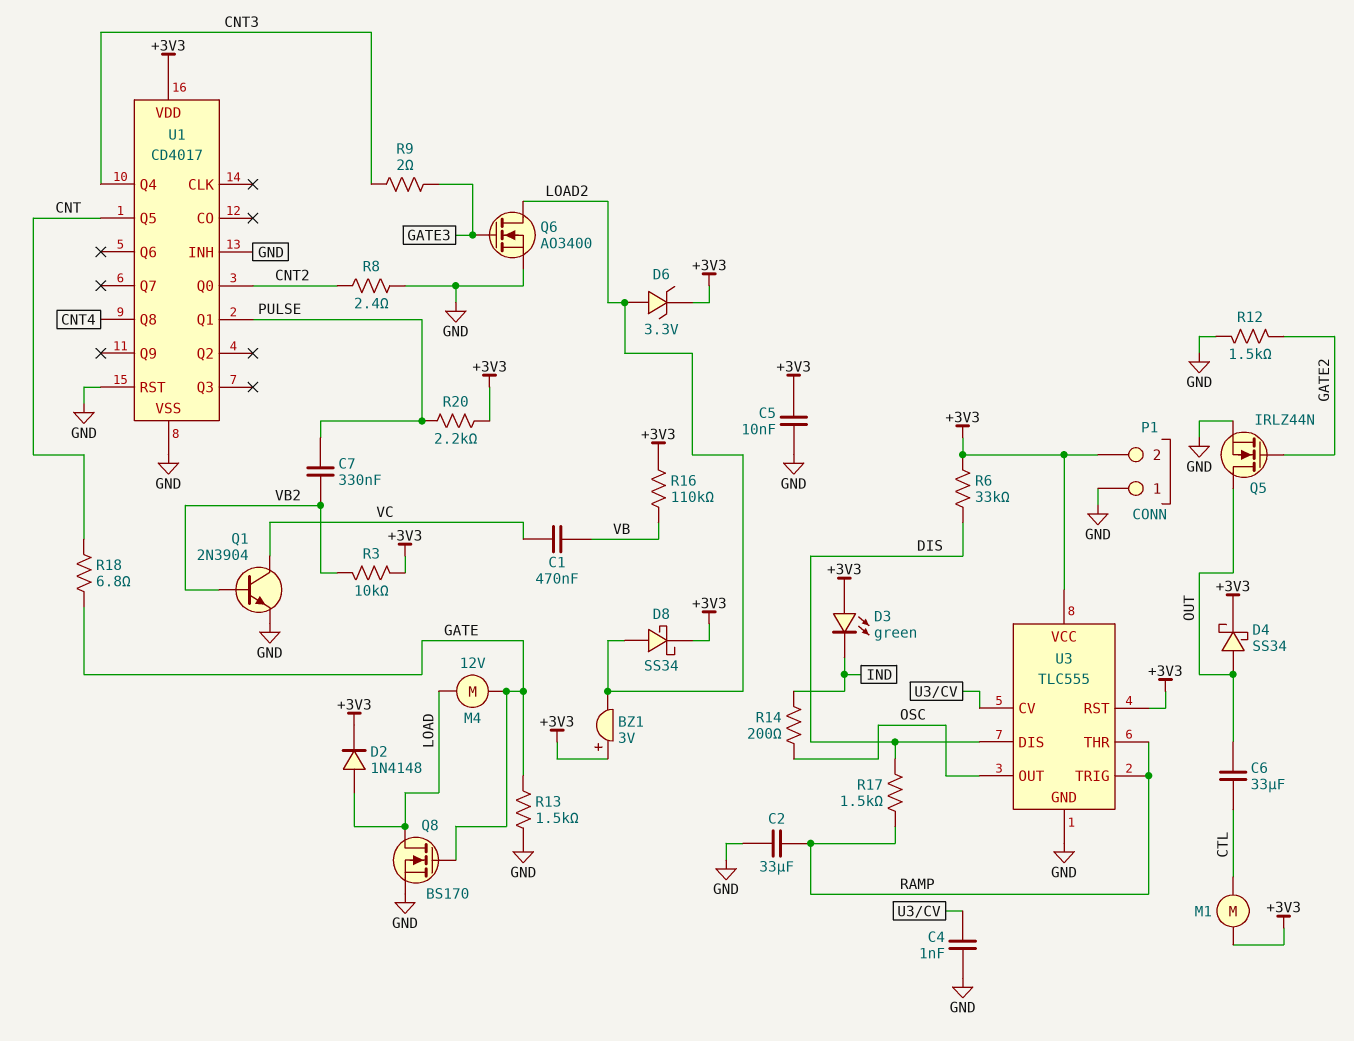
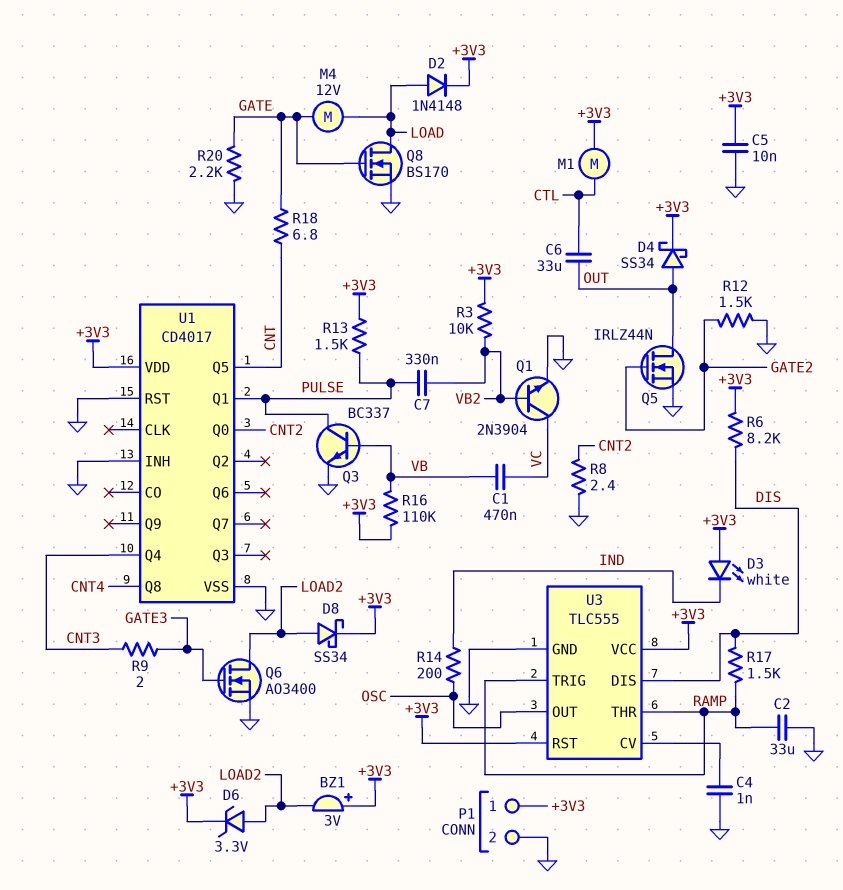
D3: LED green (A +3V3, K IND) -> LED white (A +3V3, K IND)
P1 pin 1: GND -> +3V3
P1 pin 2: +3V3 -> GND
Q3: none -> NPN BC337 (B VB, C PULSE, E GND)
R6: 33k (+3V3, DIS) -> 8.2k (+3V3, DIS)
R13: 1.5k (GATE, GND) -> 1.5k (+3V3, PULSE)
R20: 2.2k (+3V3, PULSE) -> 2.2k (GATE, GND)

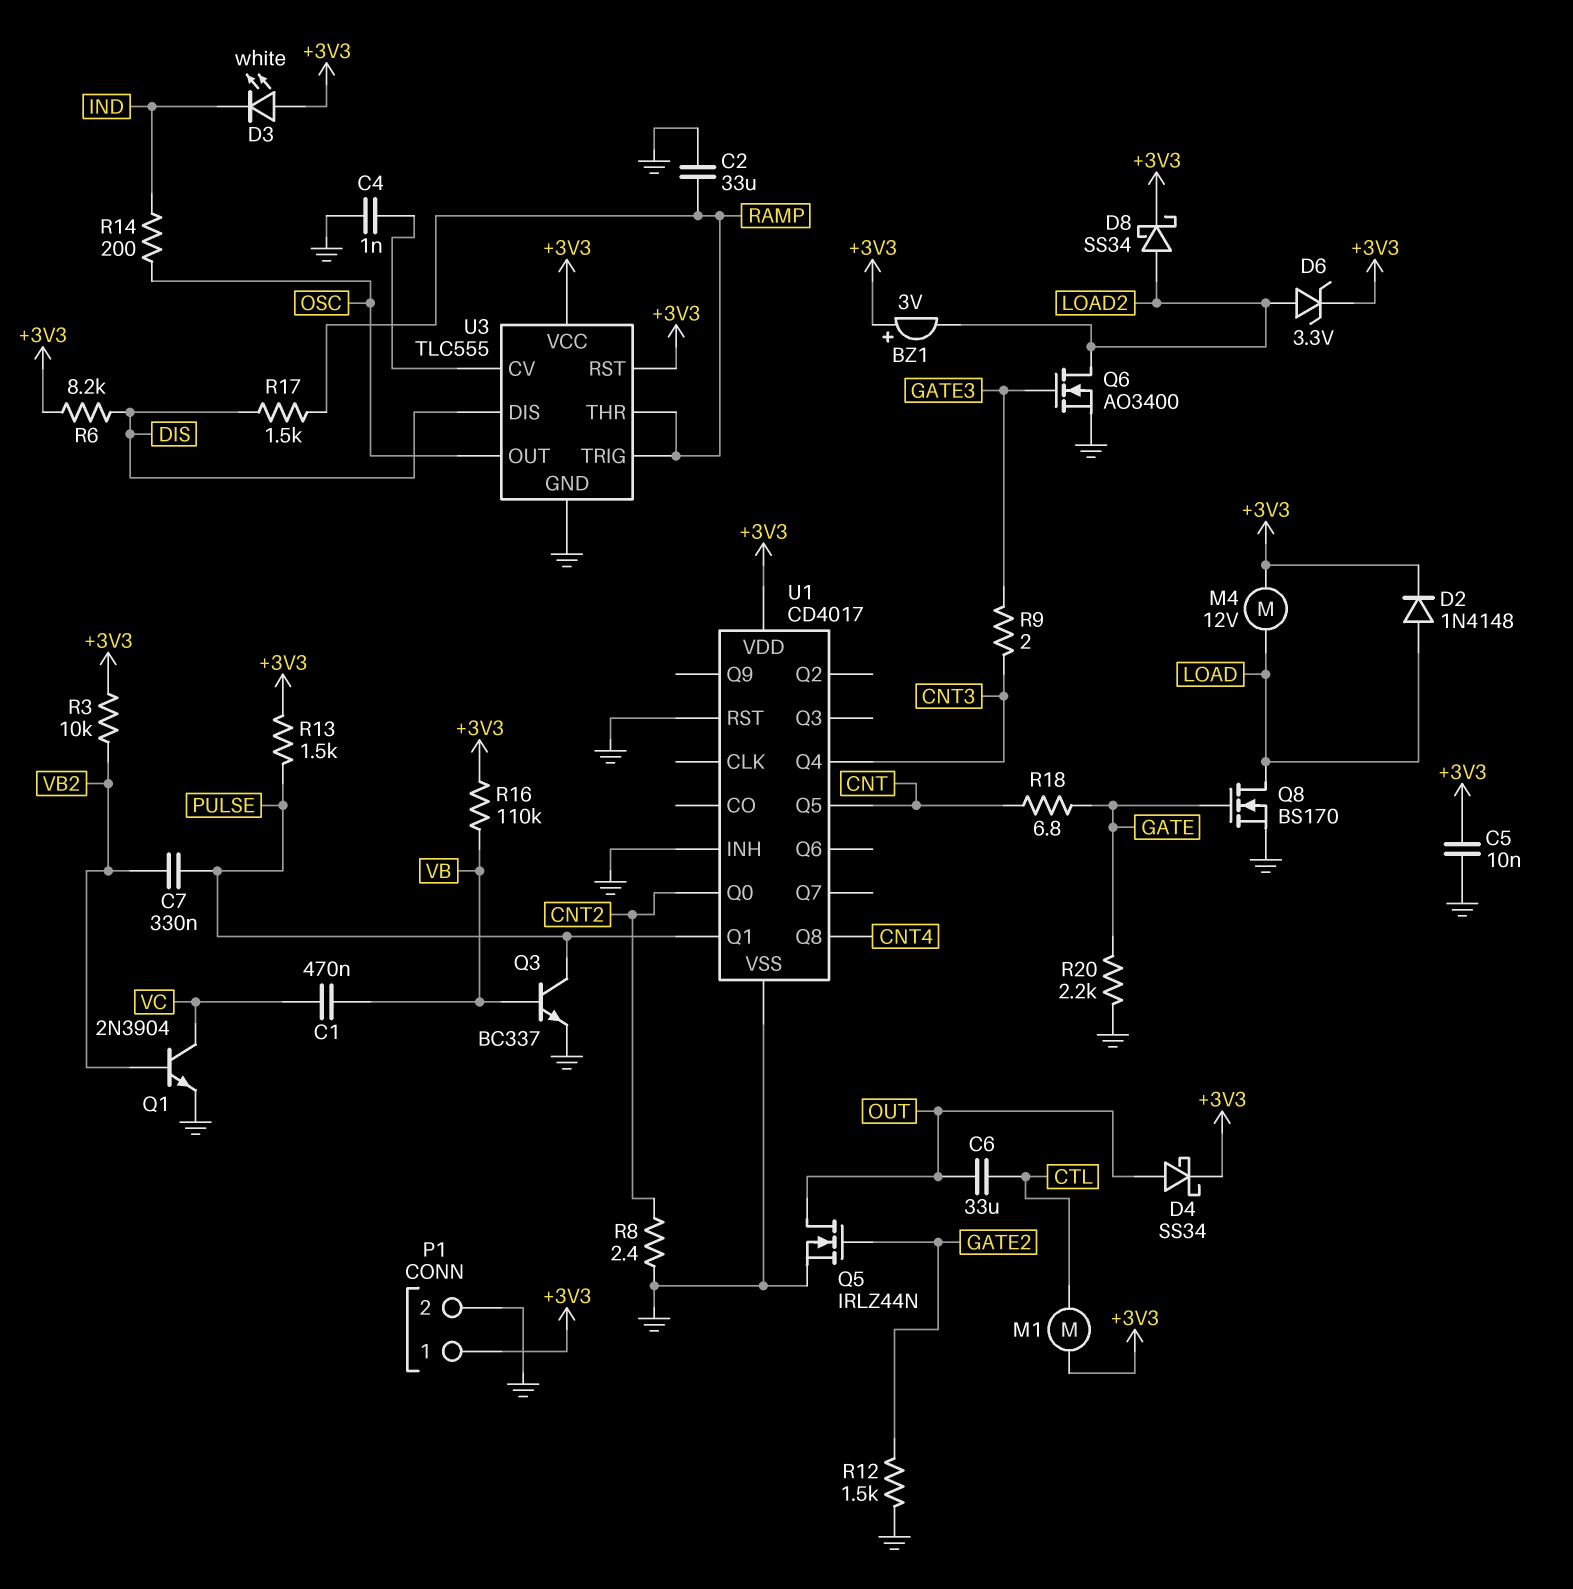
M4: motor 12V (GATE, LOAD) -> motor 12V (+3V3, LOAD)

